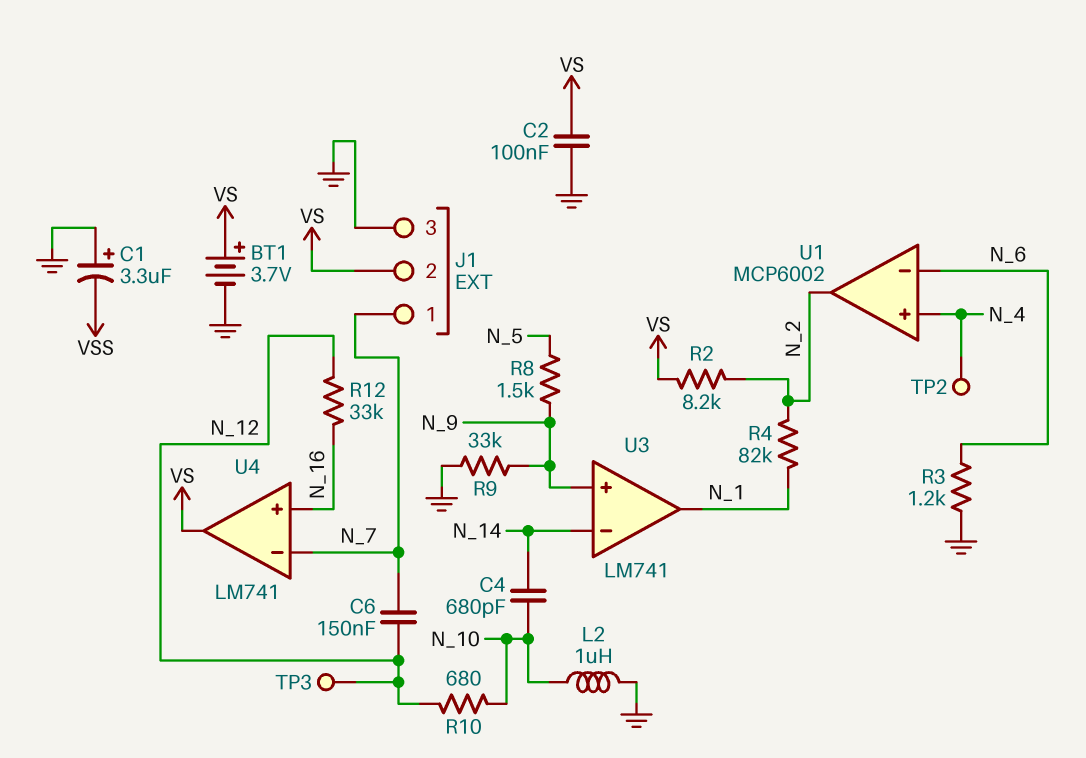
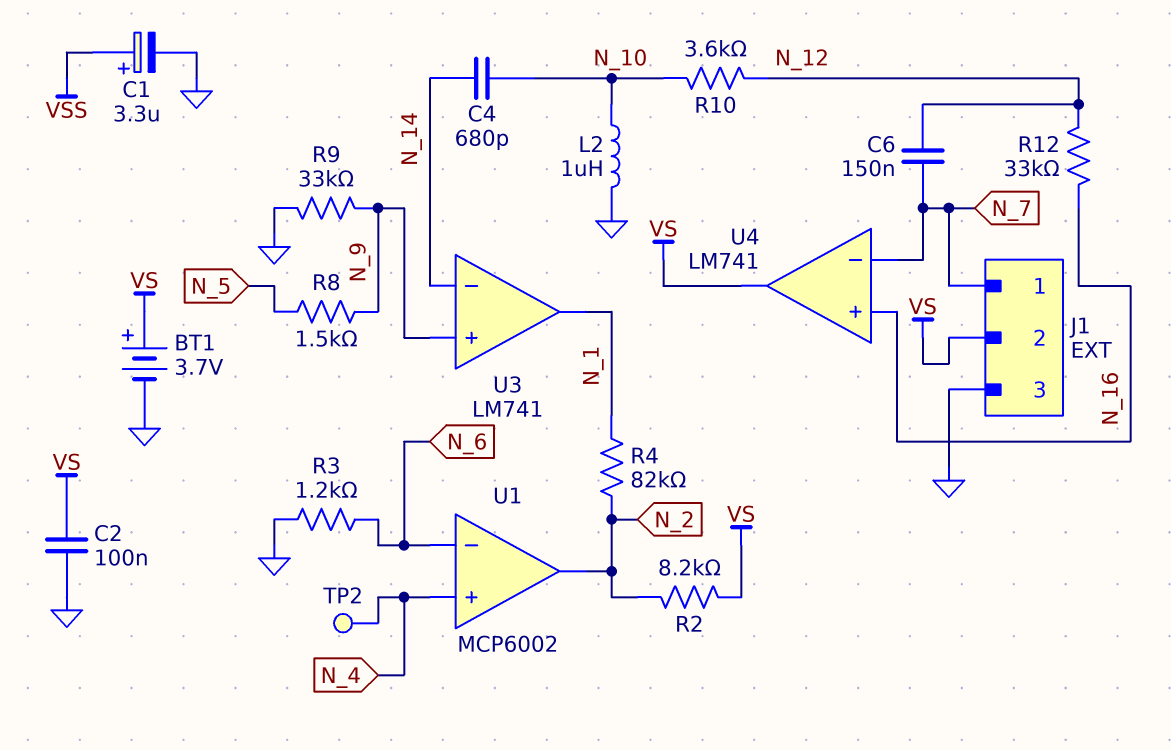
C1: 3.3uF (plus GND, minus VSS) -> 3.3uF (plus VSS, minus GND)
R10: 680 (N_10, N_12) -> 3.6k (N_10, N_12)
TP3: test point (N_12) -> none

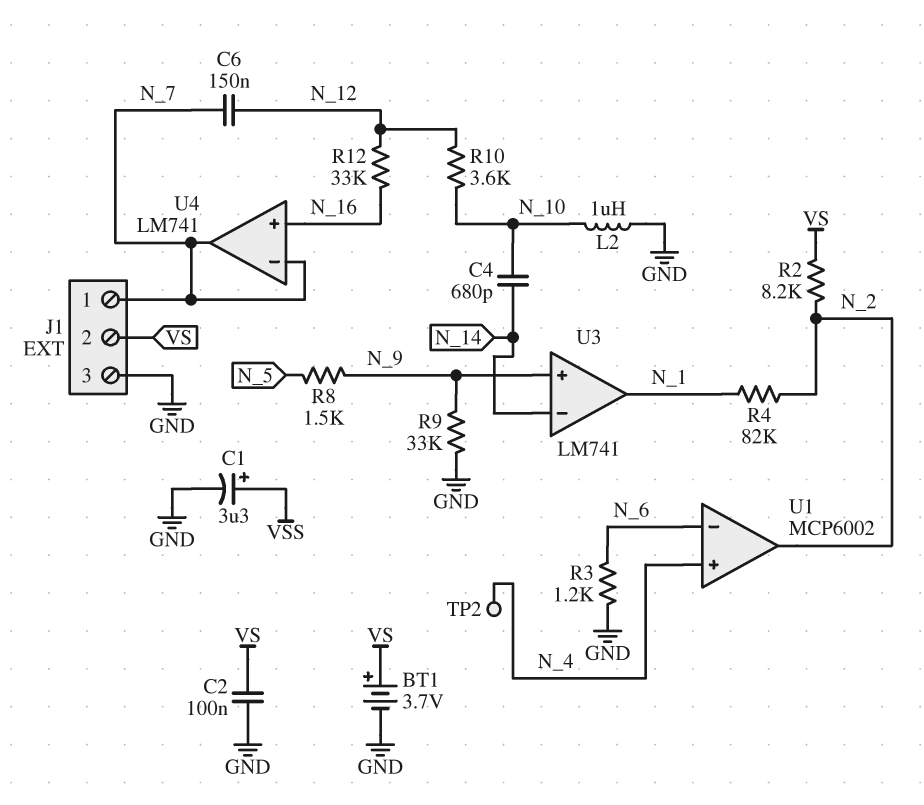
U4 pin out: VS -> N_7

